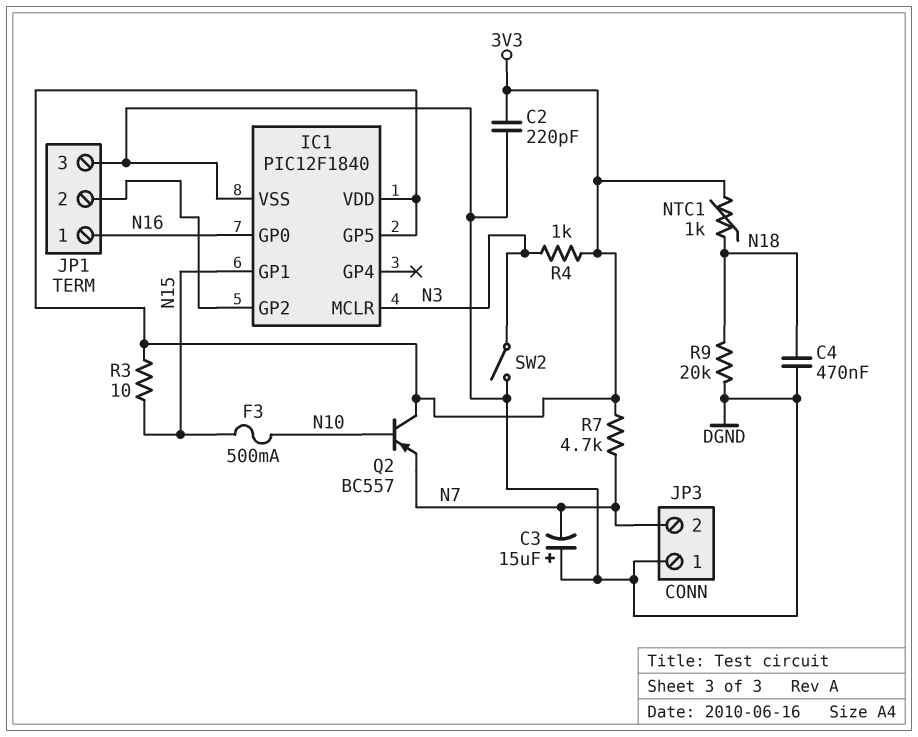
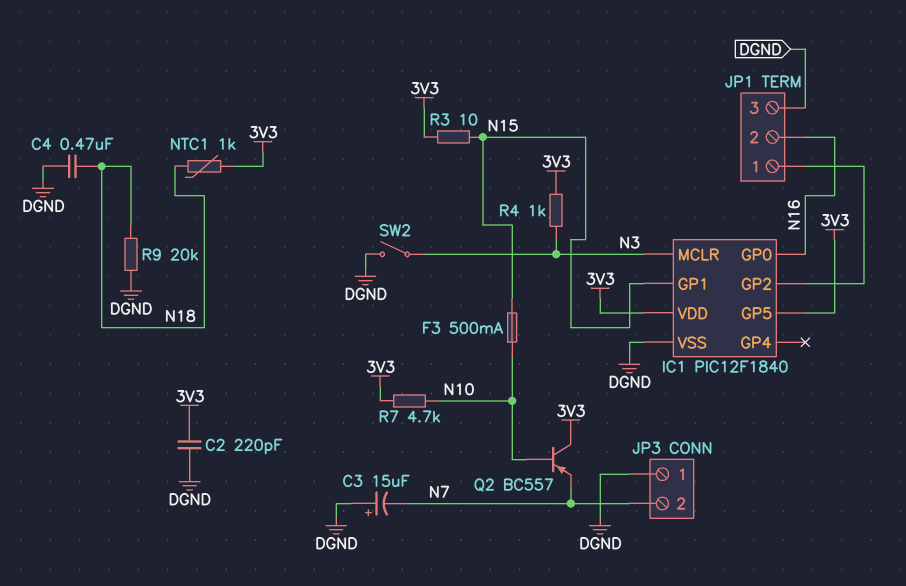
JP1 pin 1: N16 -> IC1/GP2
JP1 pin 2: IC1/GP2 -> N16
R7: 4.7k (3V3, N7) -> 4.7k (3V3, N10)

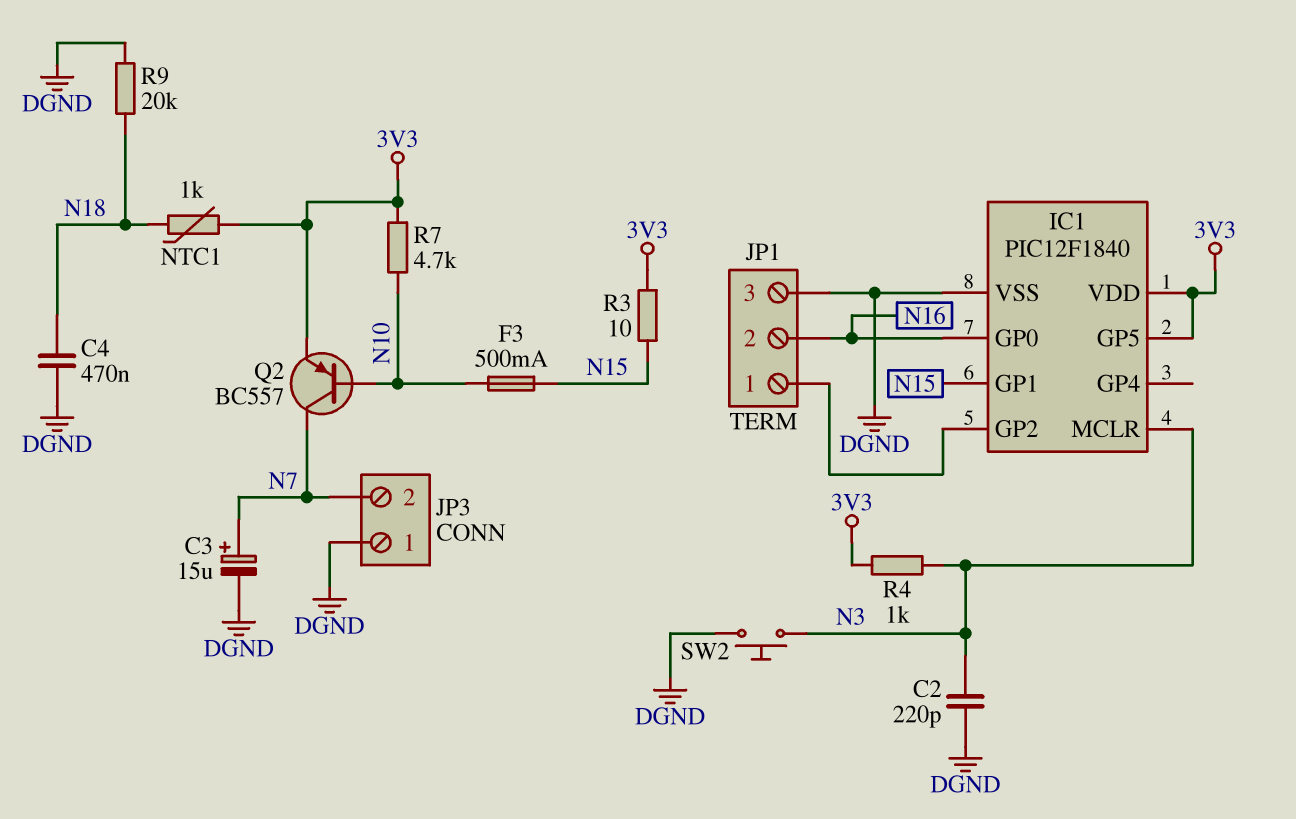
C2: 220pF (3V3, DGND) -> 220pF (DGND, N3)
C3: 15uF (plus DGND, minus N7) -> 15uF (plus N7, minus DGND)
Q2: PNP BC557 (B N10, C 3V3, E N7) -> PNP BC557 (B N10, C N7, E 3V3)
SW2: switch (DGND, N3) -> button (DGND, N3)

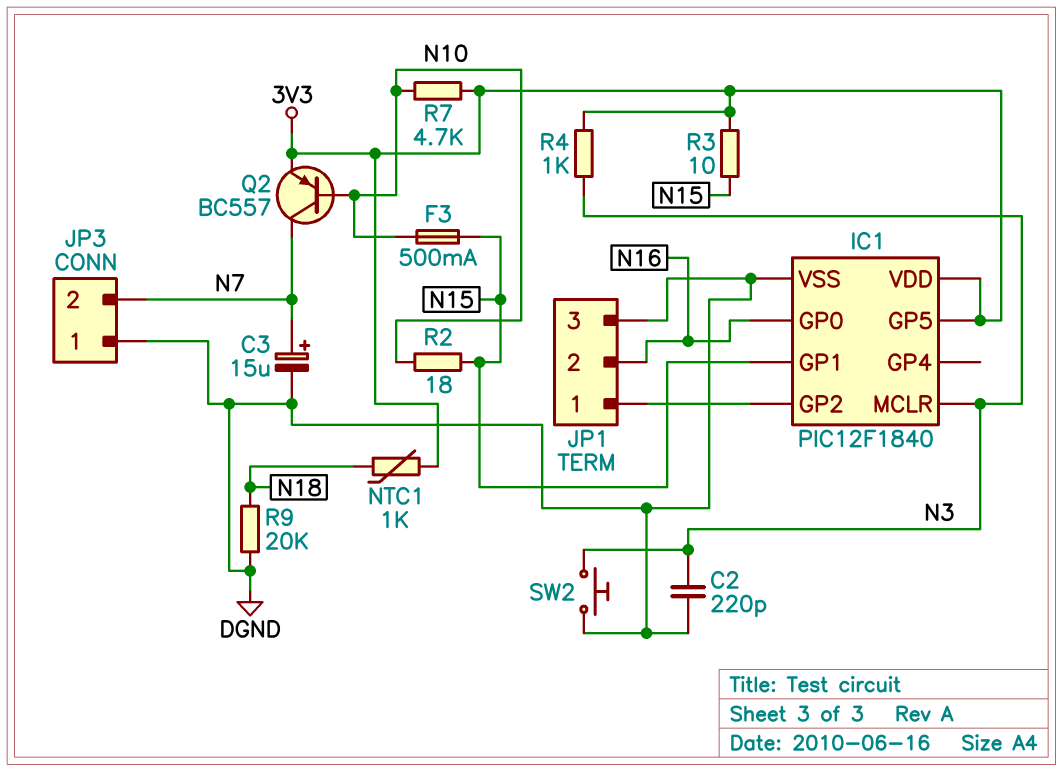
C4: 470nF (DGND, N18) -> none
R2: none -> 18 (N10, N15)

